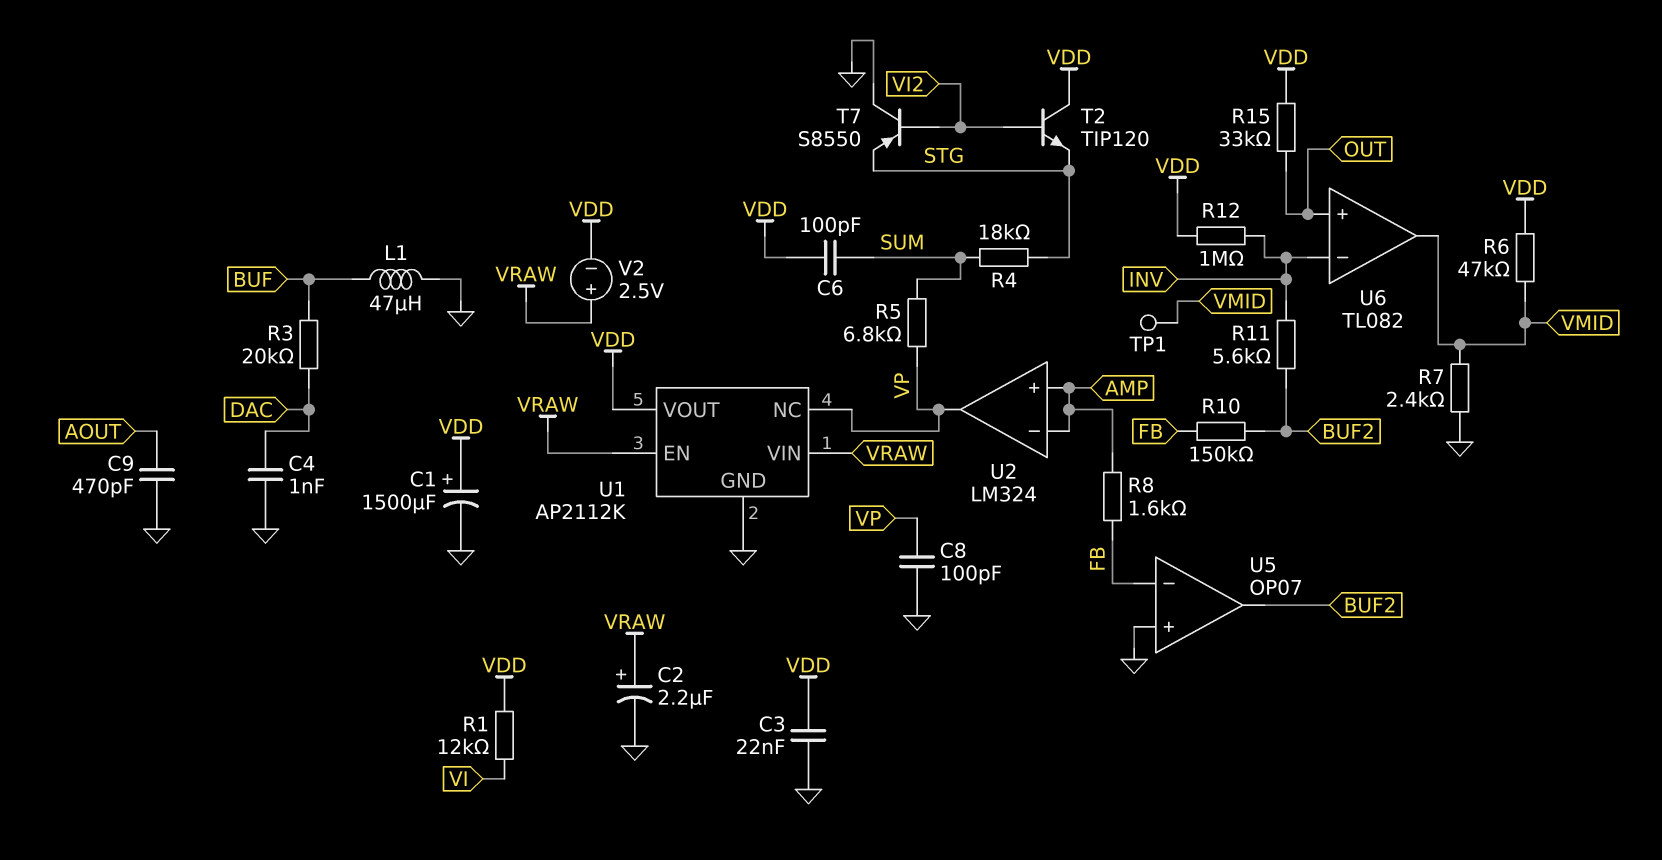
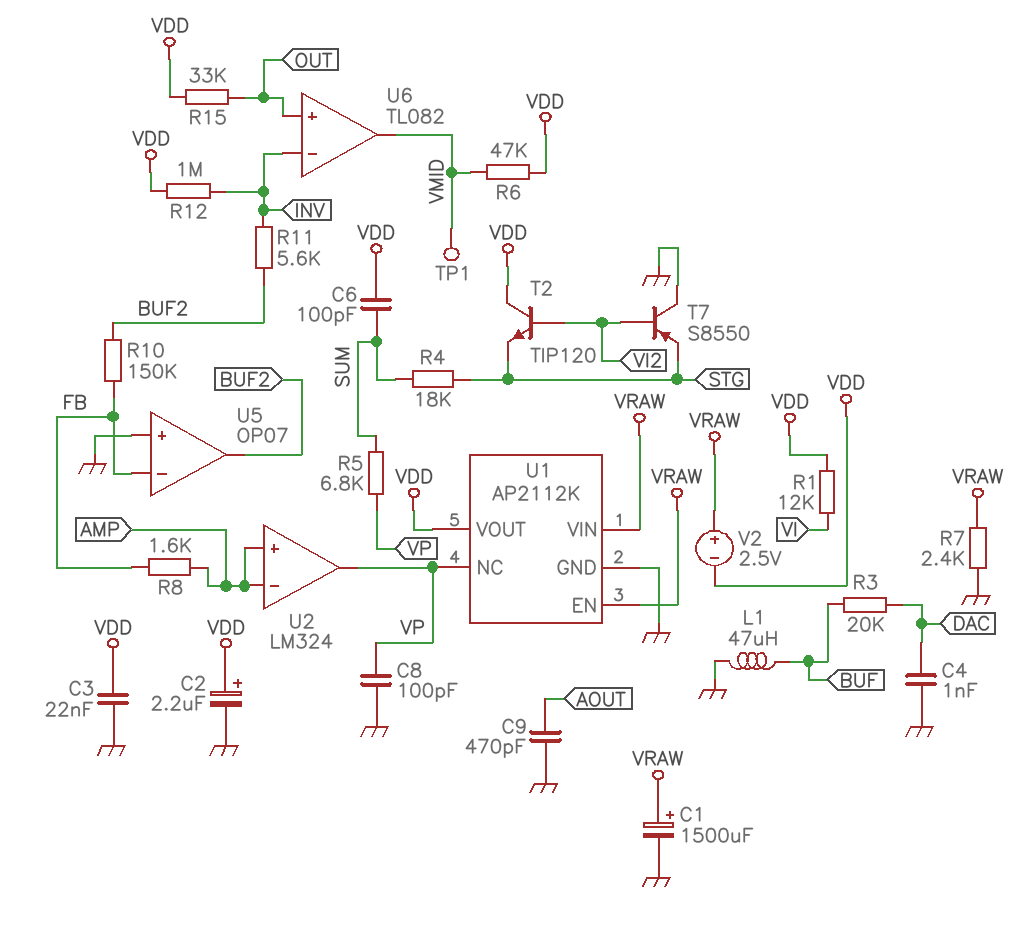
C1: 1500uF (plus VDD, minus GND) -> 1500uF (plus VRAW, minus GND)
C2: 2.2uF (plus VRAW, minus GND) -> 2.2uF (plus VDD, minus GND)
R7: 2.4k (GND, VMID) -> 2.4k (GND, VRAW)

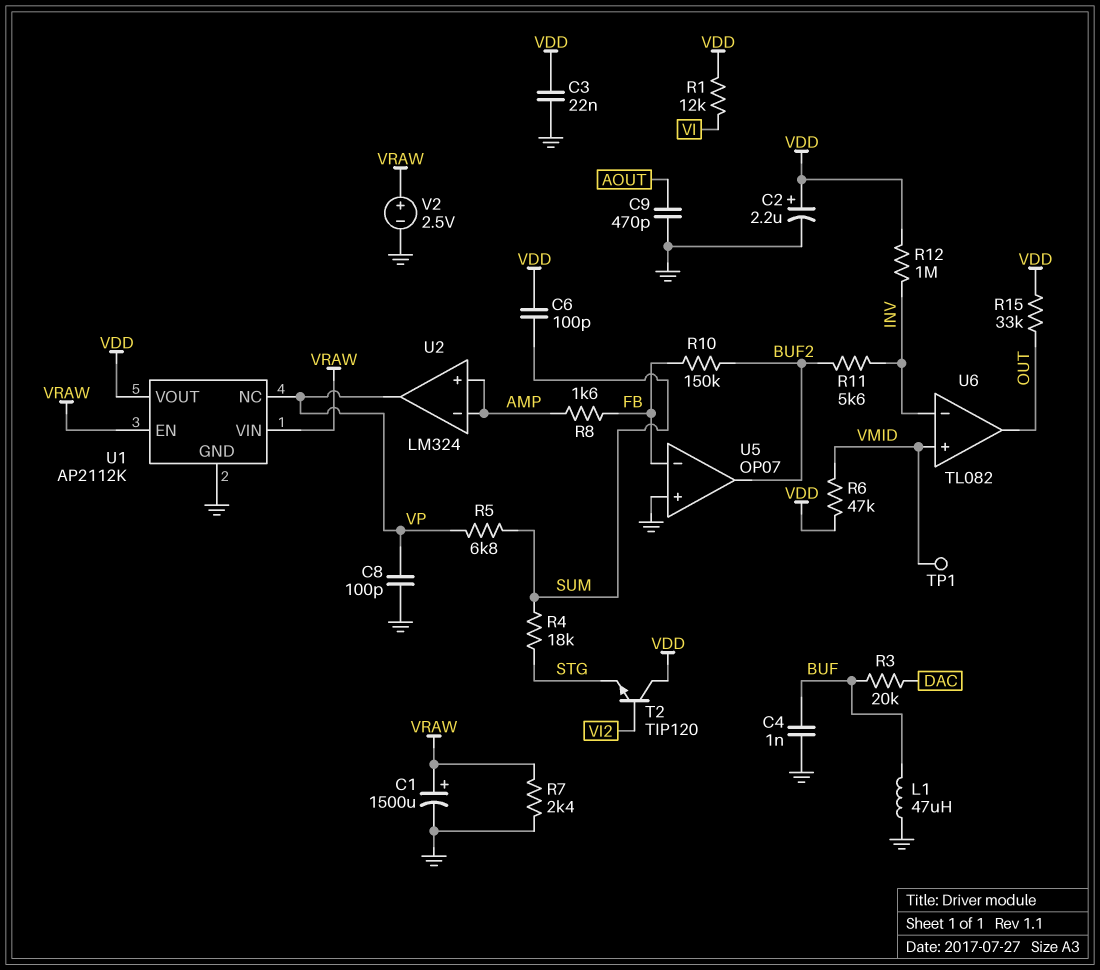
C4: 1nF (DAC, GND) -> 1nF (BUF, GND)
T7: PNP S8550 (B VI2, C GND, E STG) -> none
U6 pin in+: OUT -> VMID
U6 pin out: VMID -> OUT
V2: 2.5V (plus VRAW, minus VDD) -> 2.5V (plus VRAW, minus GND)

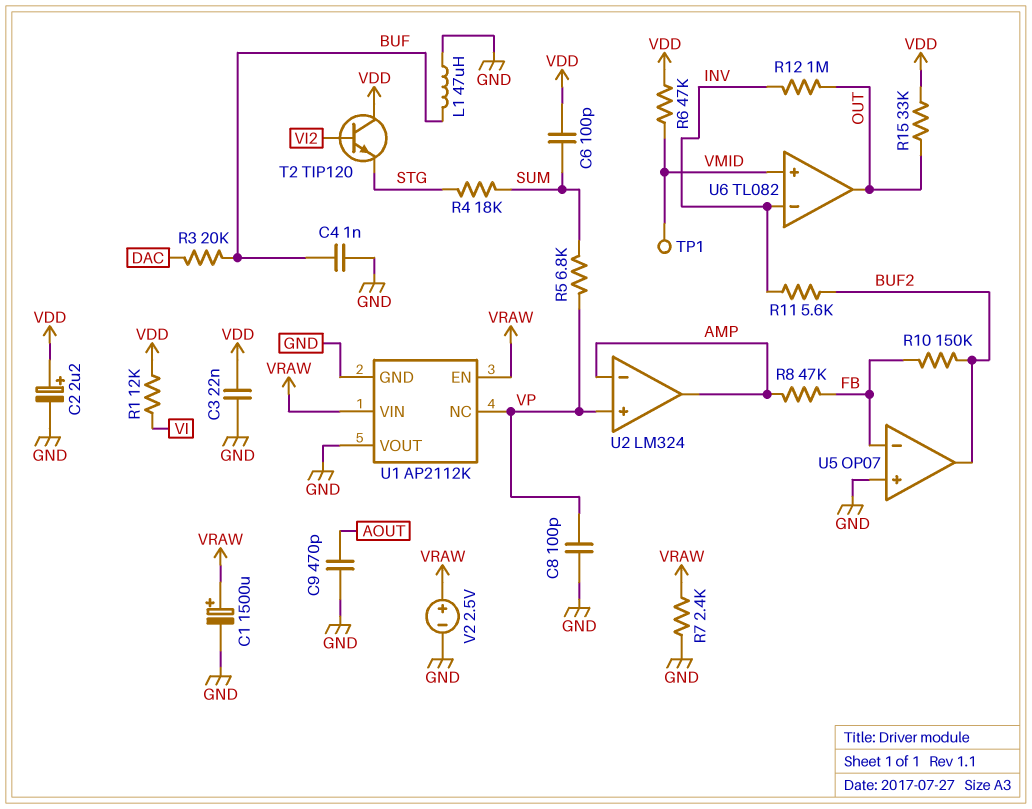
R8: 1.6k (AMP, FB) -> 47k (AMP, FB)
R12: 1M (INV, VDD) -> 1M (INV, OUT)
U1 pin VOUT: VDD -> GND
U2 pin in+: AMP -> VP
U2 pin out: VP -> AMP

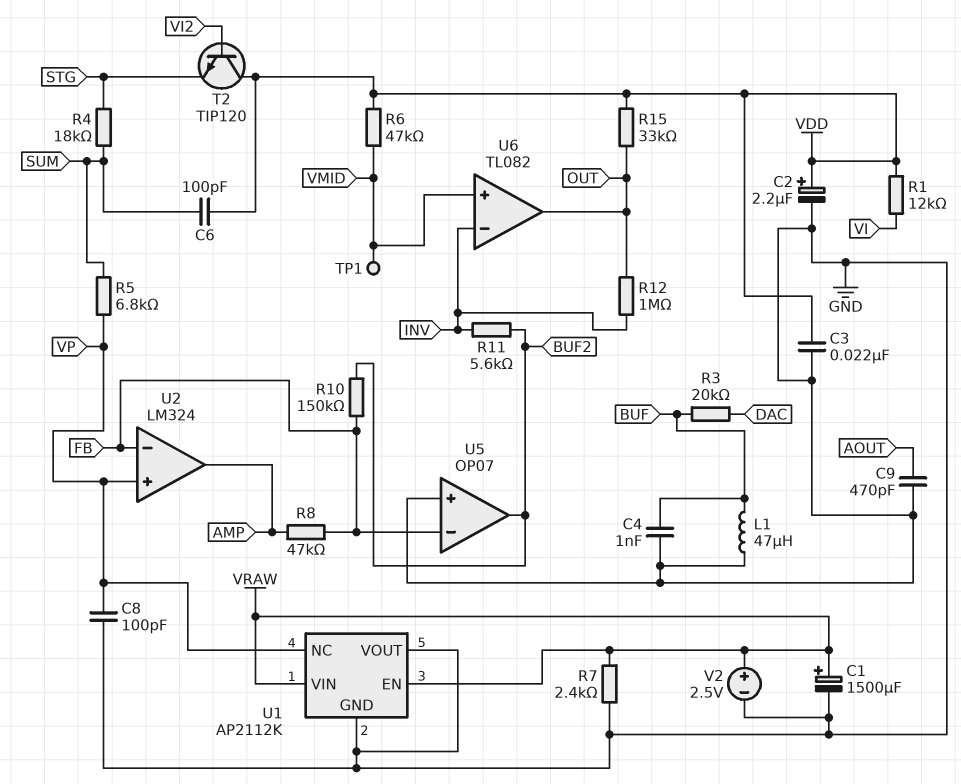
U2 pin in-: AMP -> FB

